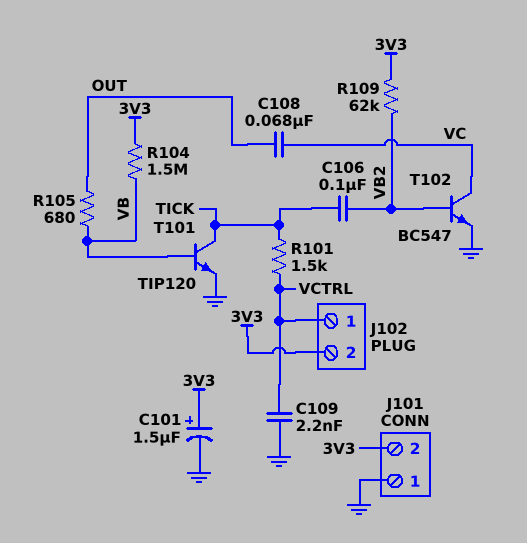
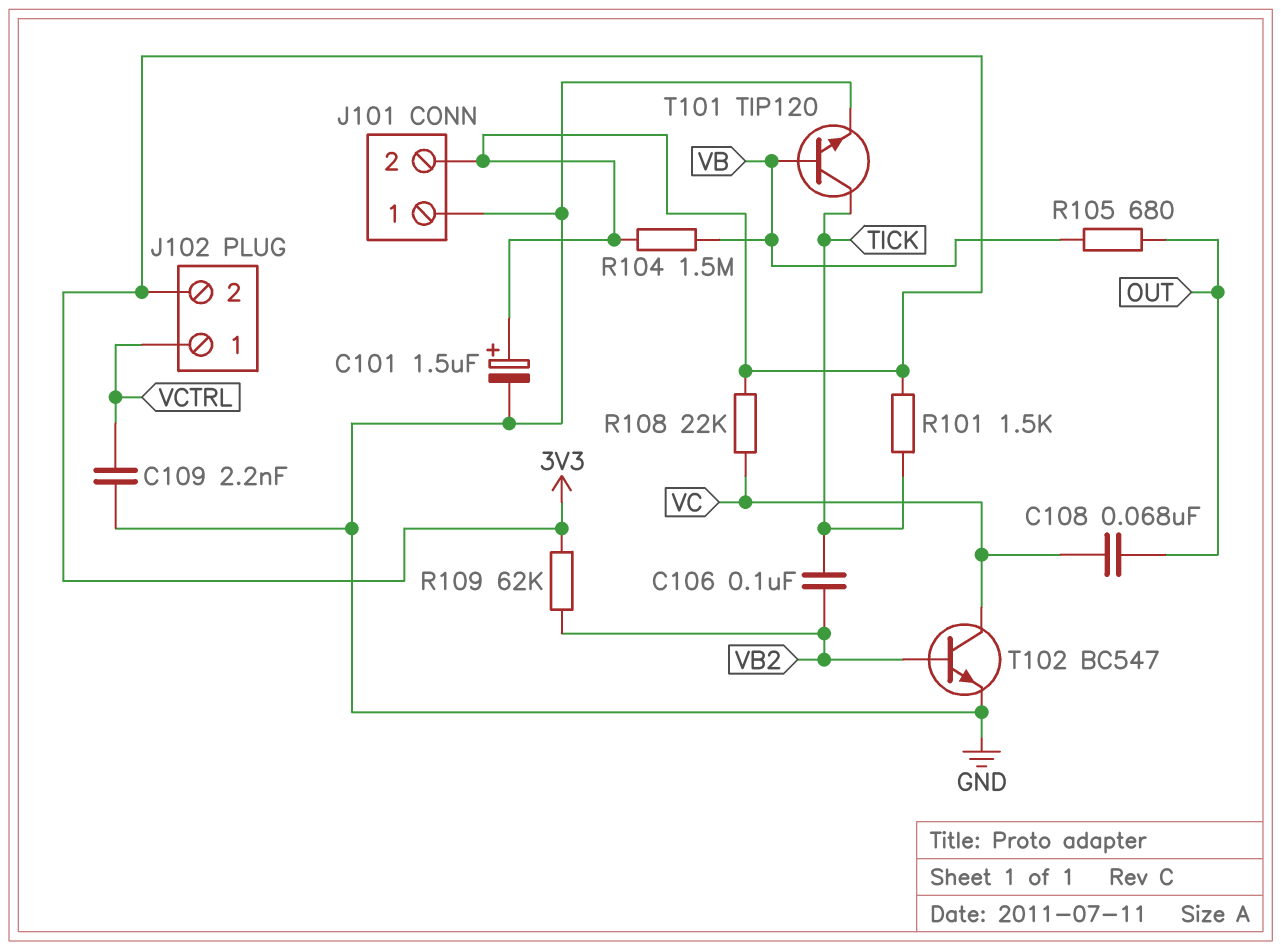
R101: 1.5k (TICK, VCTRL) -> 1.5k (3V3, TICK)
R108: none -> 22k (3V3, VC)

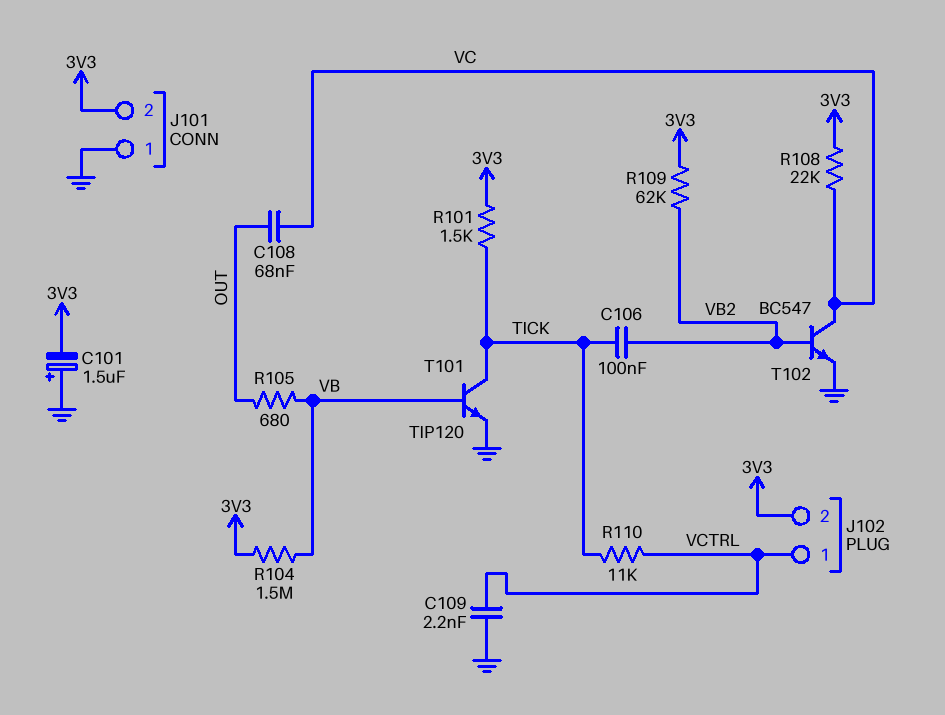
C101: 1.5uF (plus 3V3, minus GND) -> 1.5uF (plus GND, minus 3V3)
R110: none -> 11k (TICK, VCTRL)

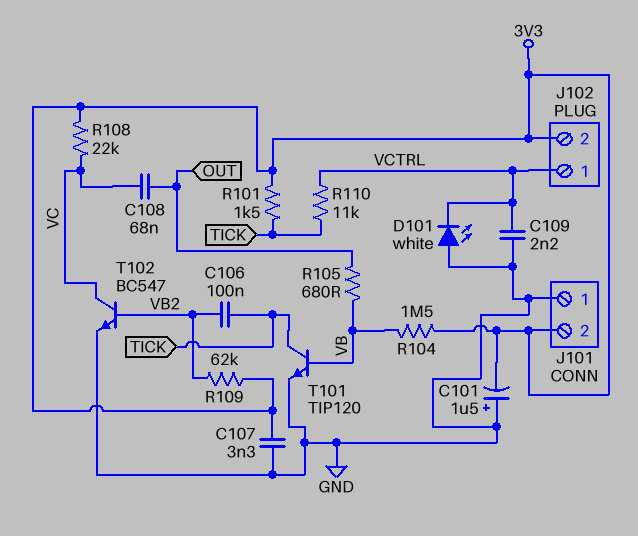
C107: none -> 3.3nF (3V3, GND)
D101: none -> LED white (A GND, K VCTRL)

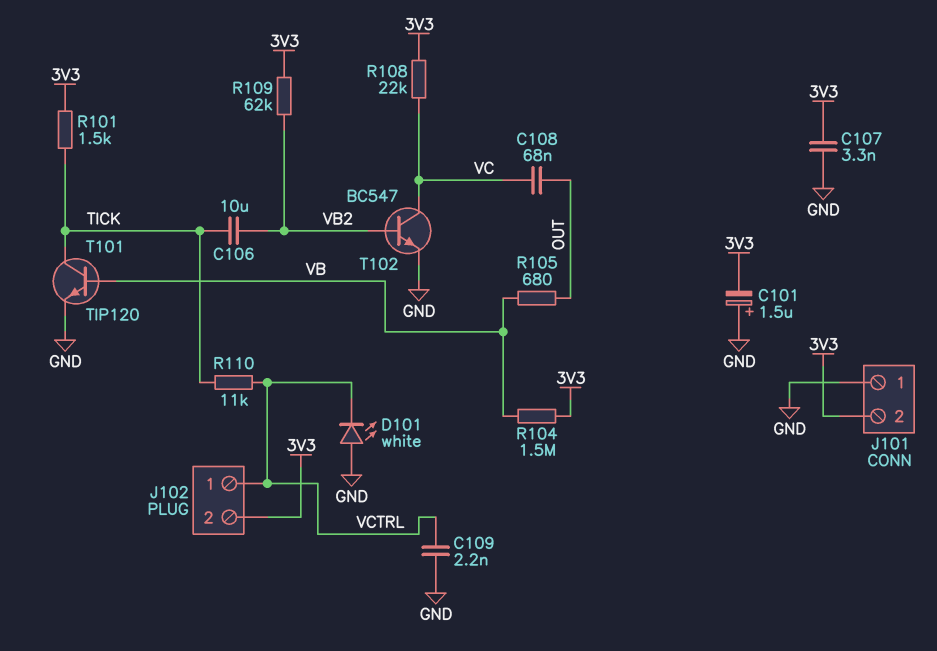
C106: 100nF (TICK, VB2) -> 10uF (TICK, VB2)

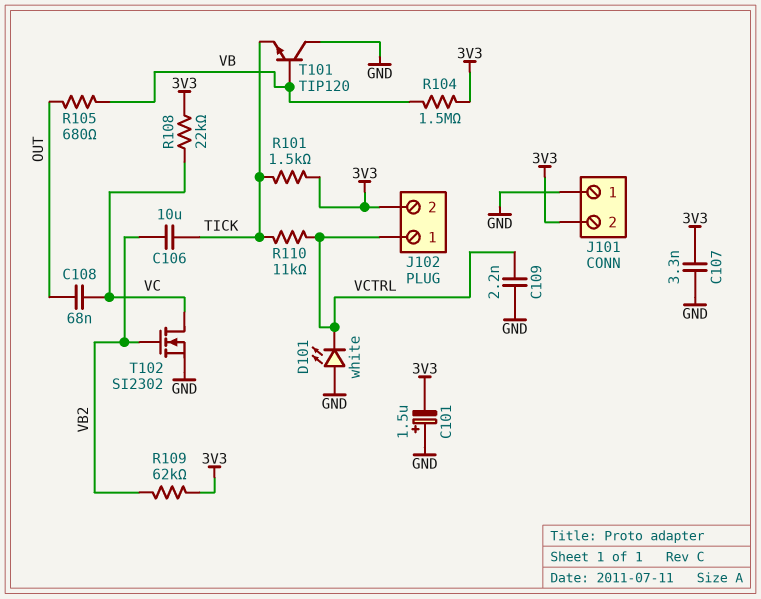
T101: NPN TIP120 (B VB, C TICK, E GND) -> NPN TIP120 (B VB, C GND, E TICK)
T102: NPN BC547 (B VB2, C VC, E GND) -> NMOS SI2302 (G VB2, D VC, S GND)

